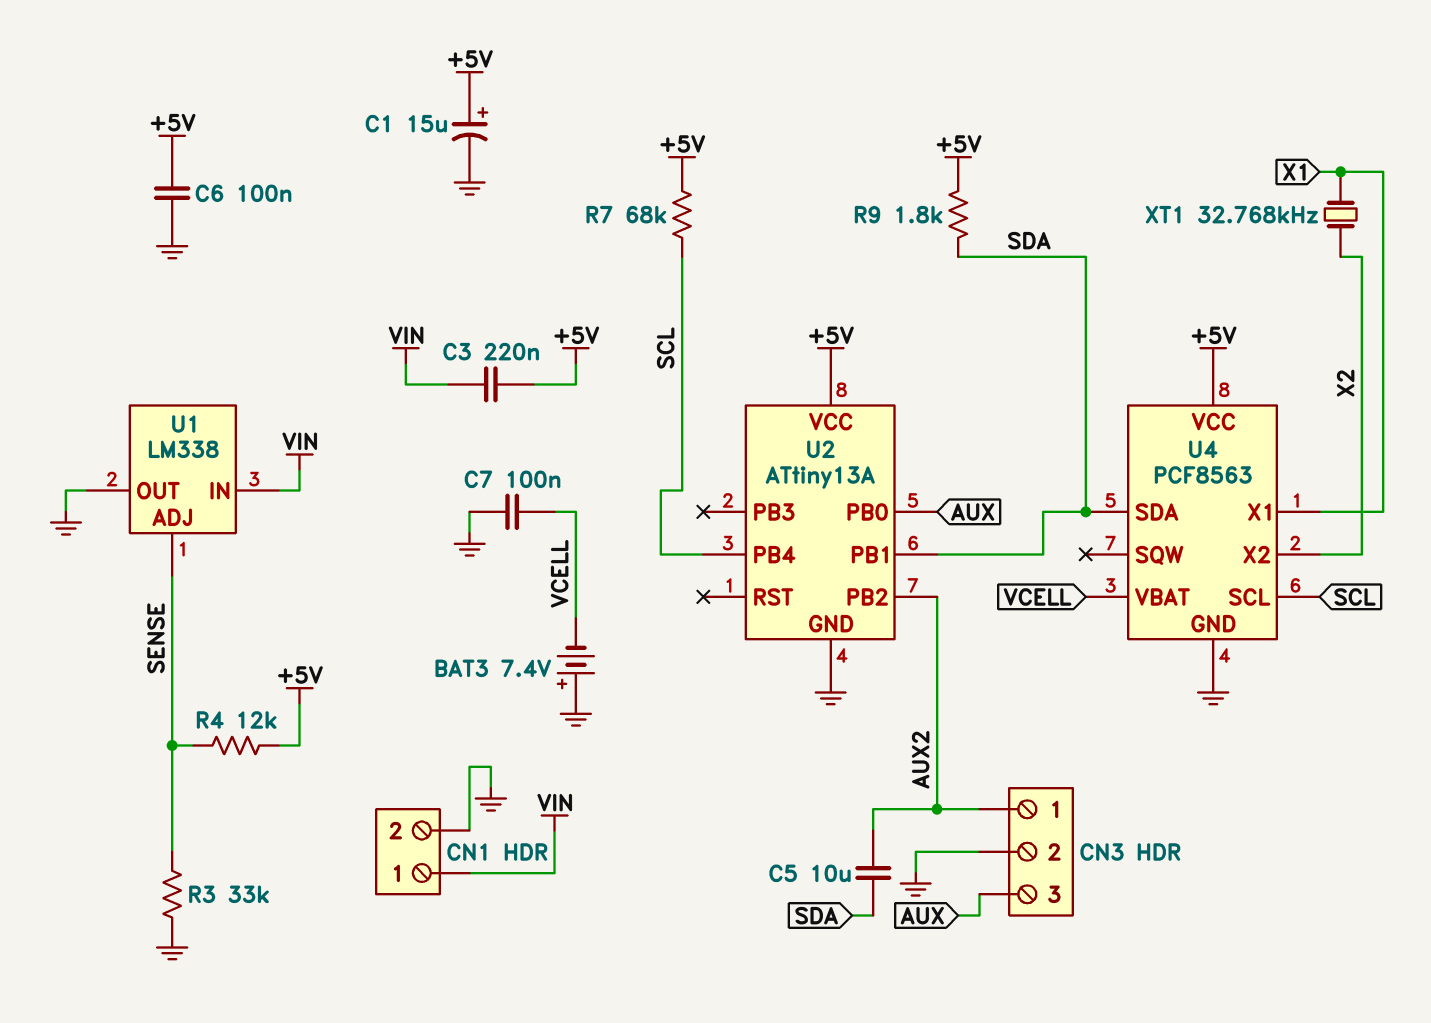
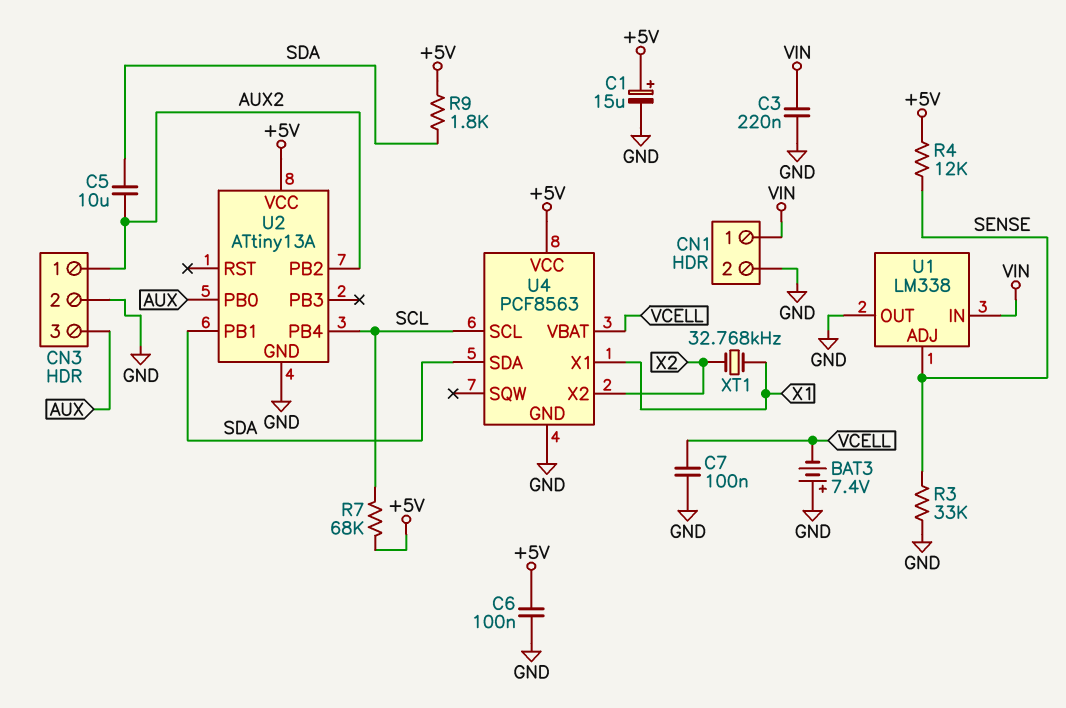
C3: 220nF (+5V, VIN) -> 220nF (GND, VIN)

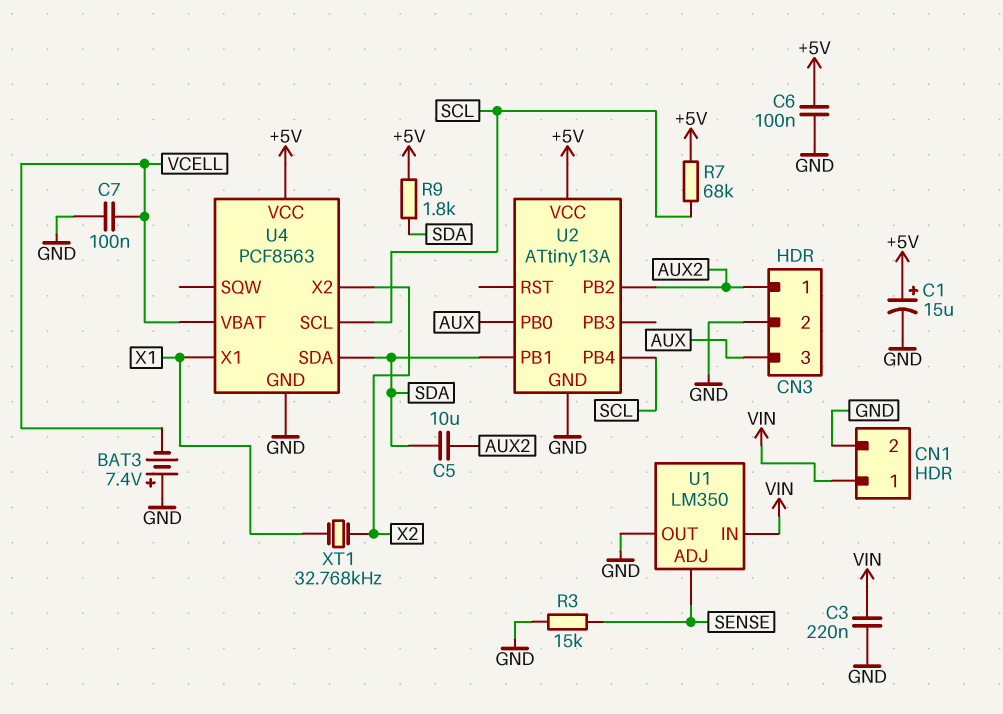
R3: 33k (GND, SENSE) -> 15k (GND, SENSE)
R4: 12k (+5V, SENSE) -> none
U1: LM338 -> LM350

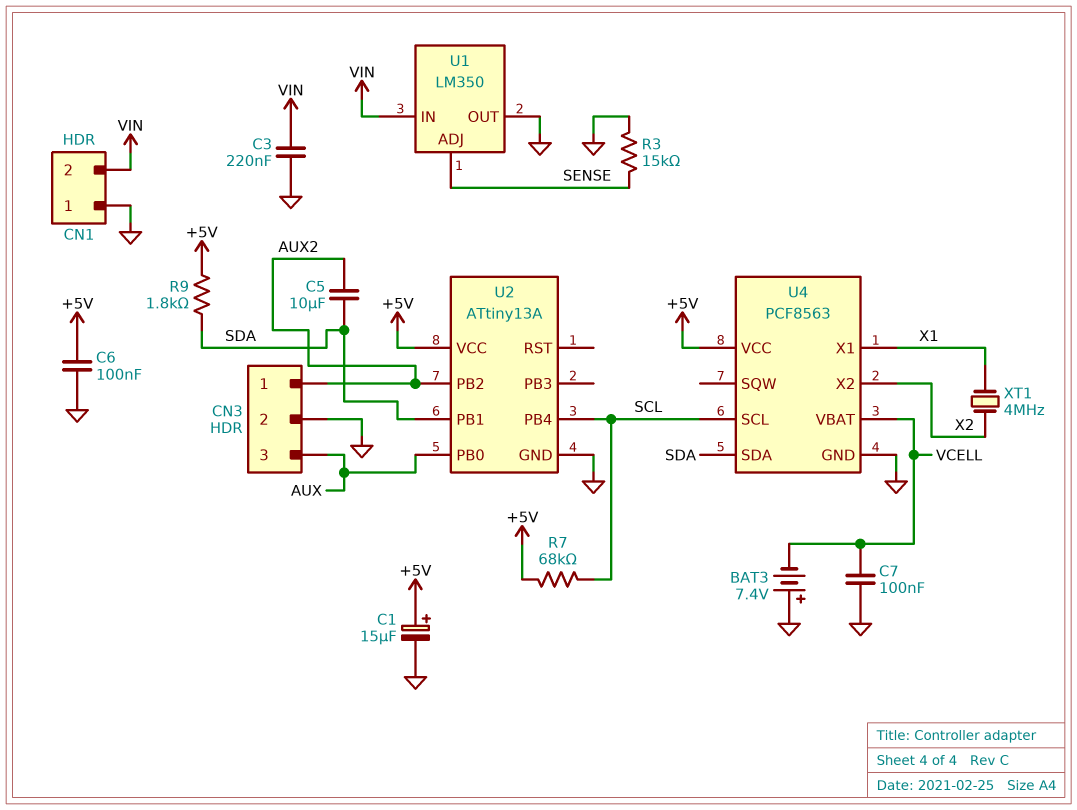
CN1 pin 1: VIN -> GND
CN1 pin 2: GND -> VIN
XT1: 32.768kHz (X1, X2) -> 4MHz (X1, X2)

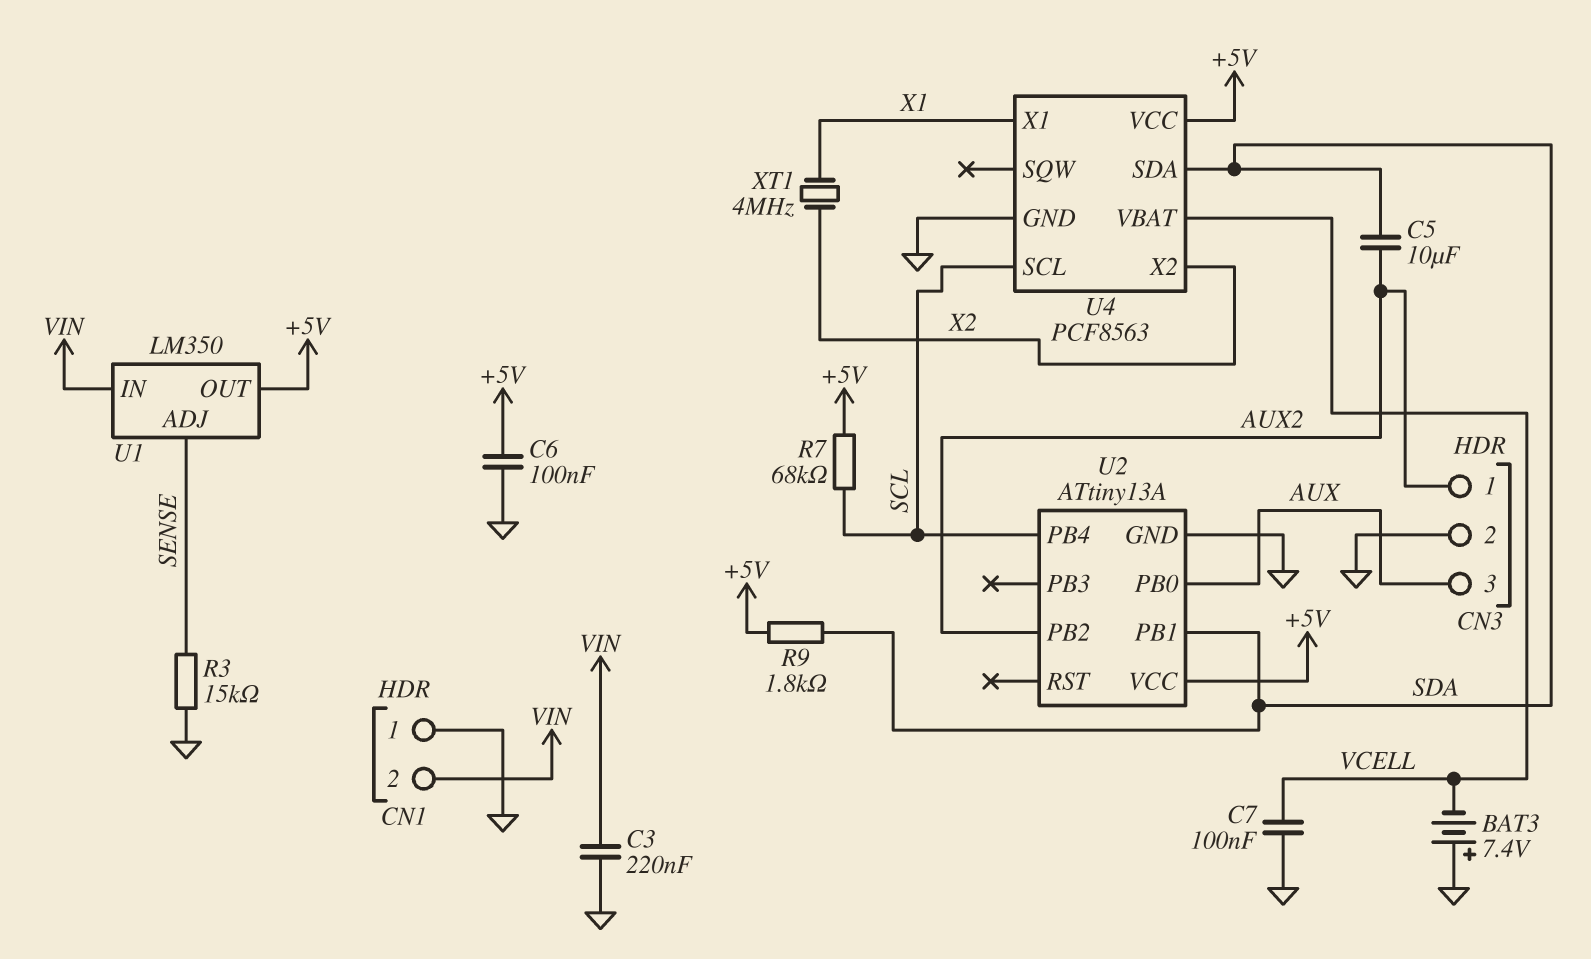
C1: 15uF (plus +5V, minus GND) -> none
U1 pin OUT: GND -> +5V

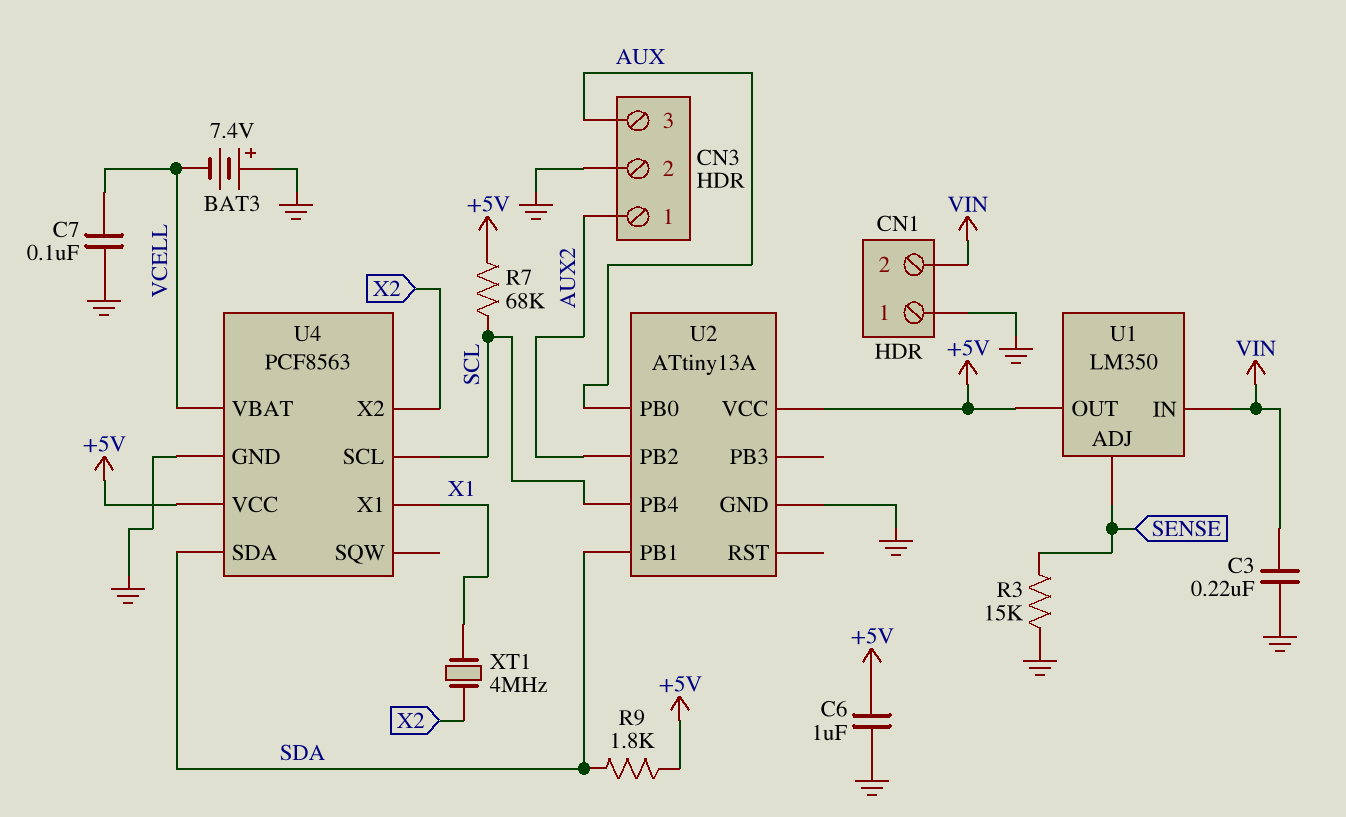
C5: 10uF (AUX2, SDA) -> none
C6: 100nF (+5V, GND) -> 1uF (+5V, GND)

